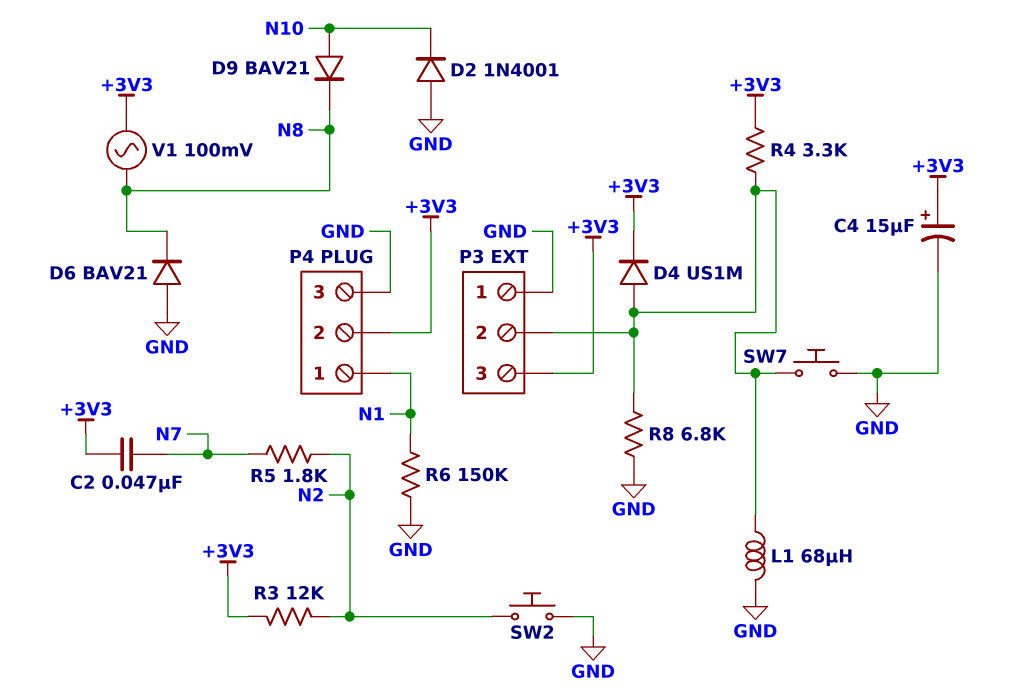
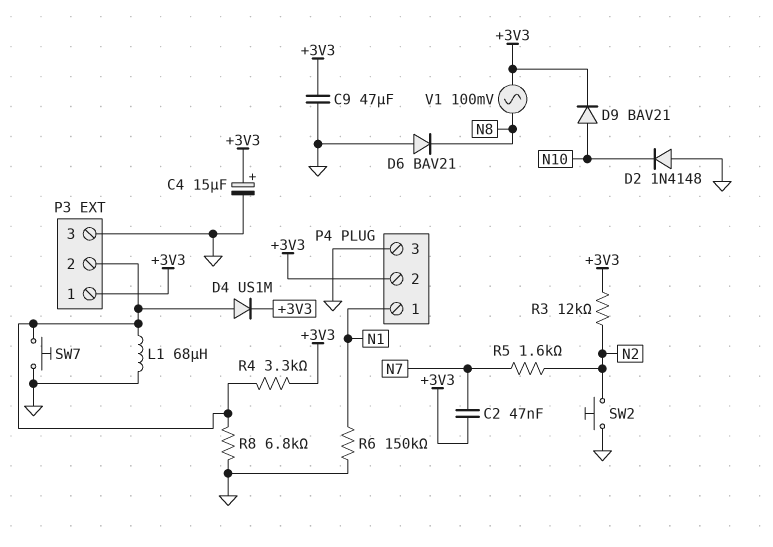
C9: none -> 47uF (+3V3, GND)
D2: diode 1N4001 (A GND, K N10) -> diode 1N4148 (A GND, K N10)
D9: diode BAV21 (A N10, K N8) -> diode BAV21 (A N10, K +3V3)
P3 pin 1: GND -> +3V3
P3 pin 3: +3V3 -> GND
R5: 1.8k (N2, N7) -> 1.6k (N2, N7)

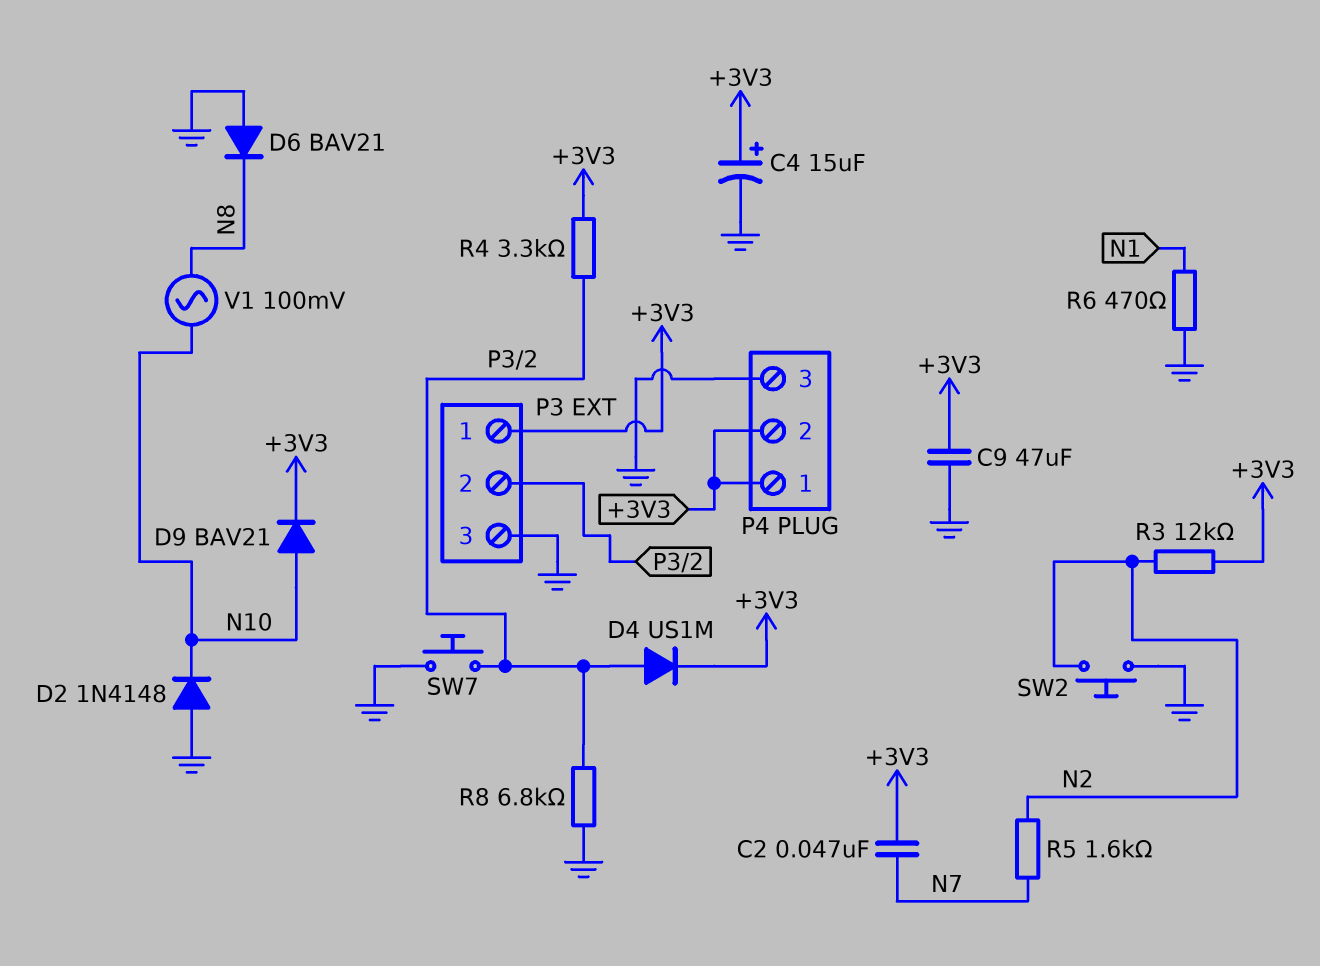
L1: 68uH (GND, P3/2) -> none
P4 pin 1: N1 -> +3V3
R6: 150k (GND, N1) -> 470 (GND, N1)
V1: AC 100mV (+3V3, N8) -> AC 100mV (N8, N10)

